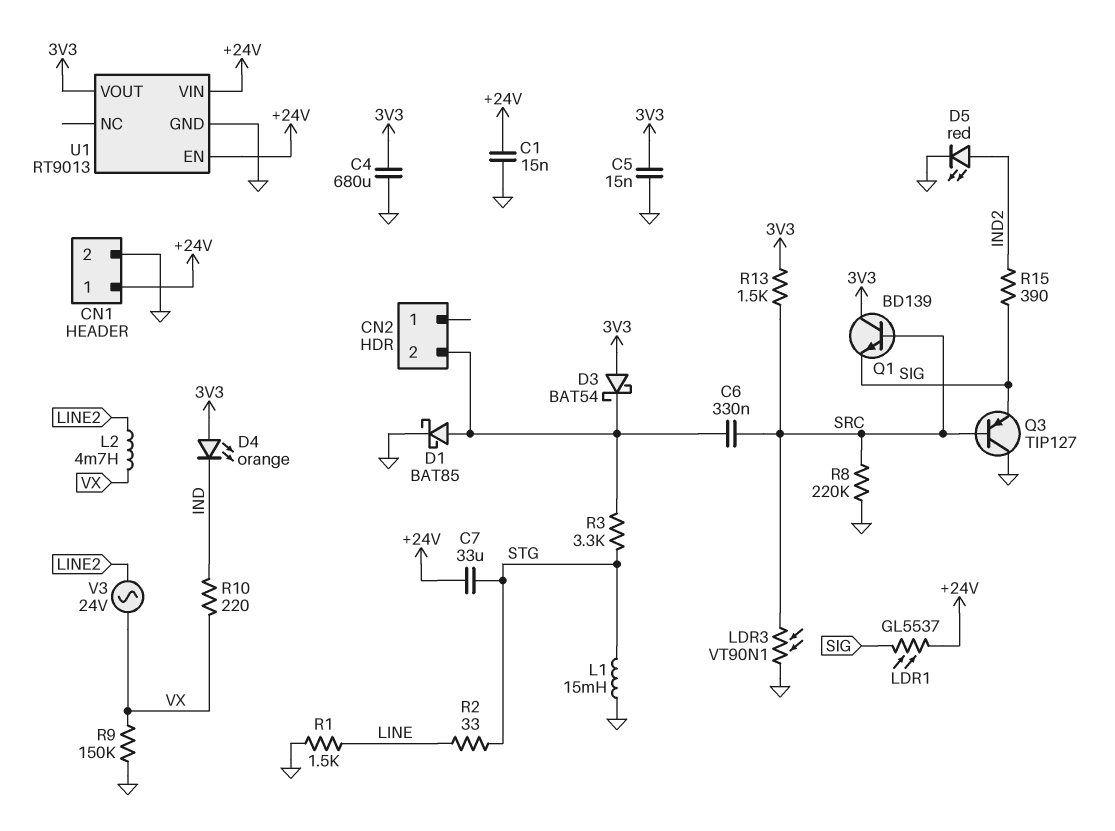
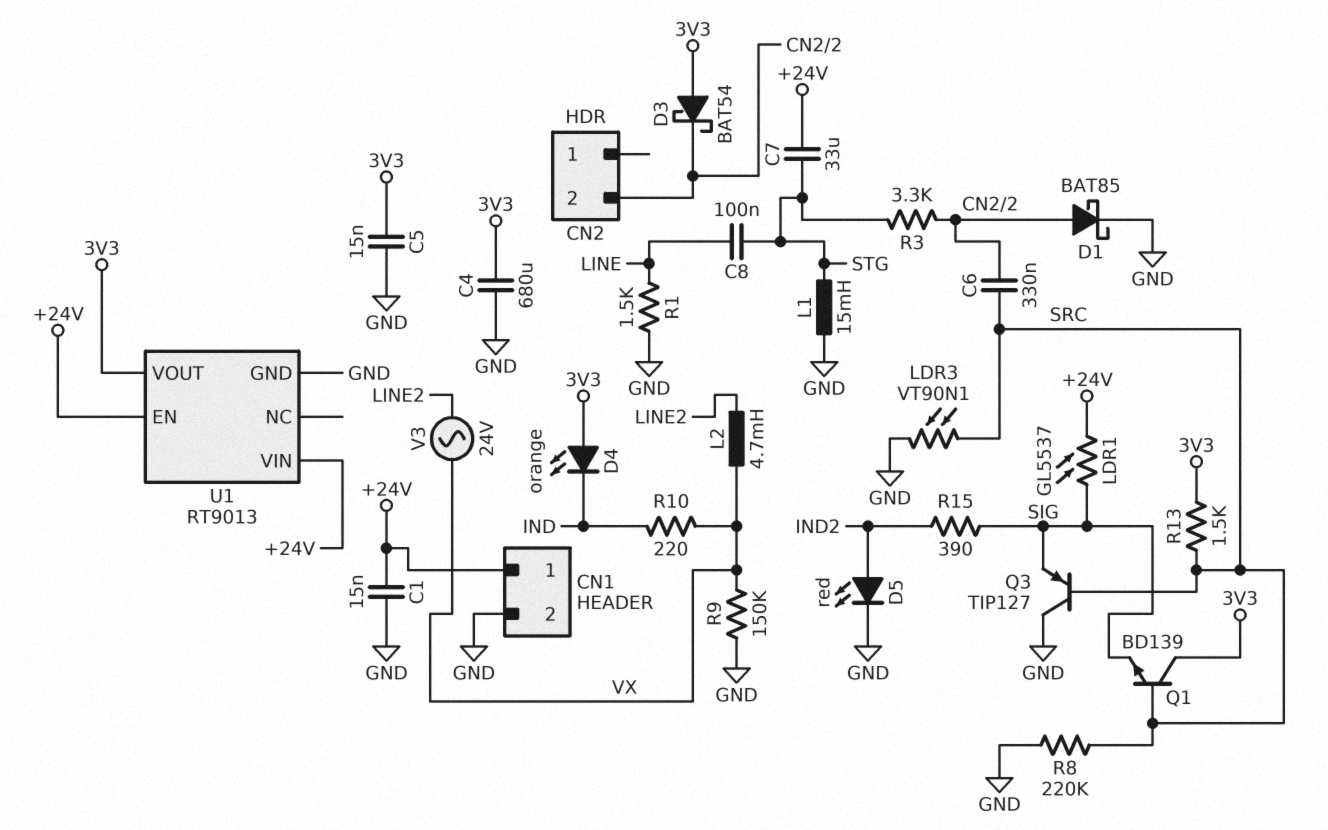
C8: none -> 100nF (LINE, STG)
R2: 33 (LINE, STG) -> none

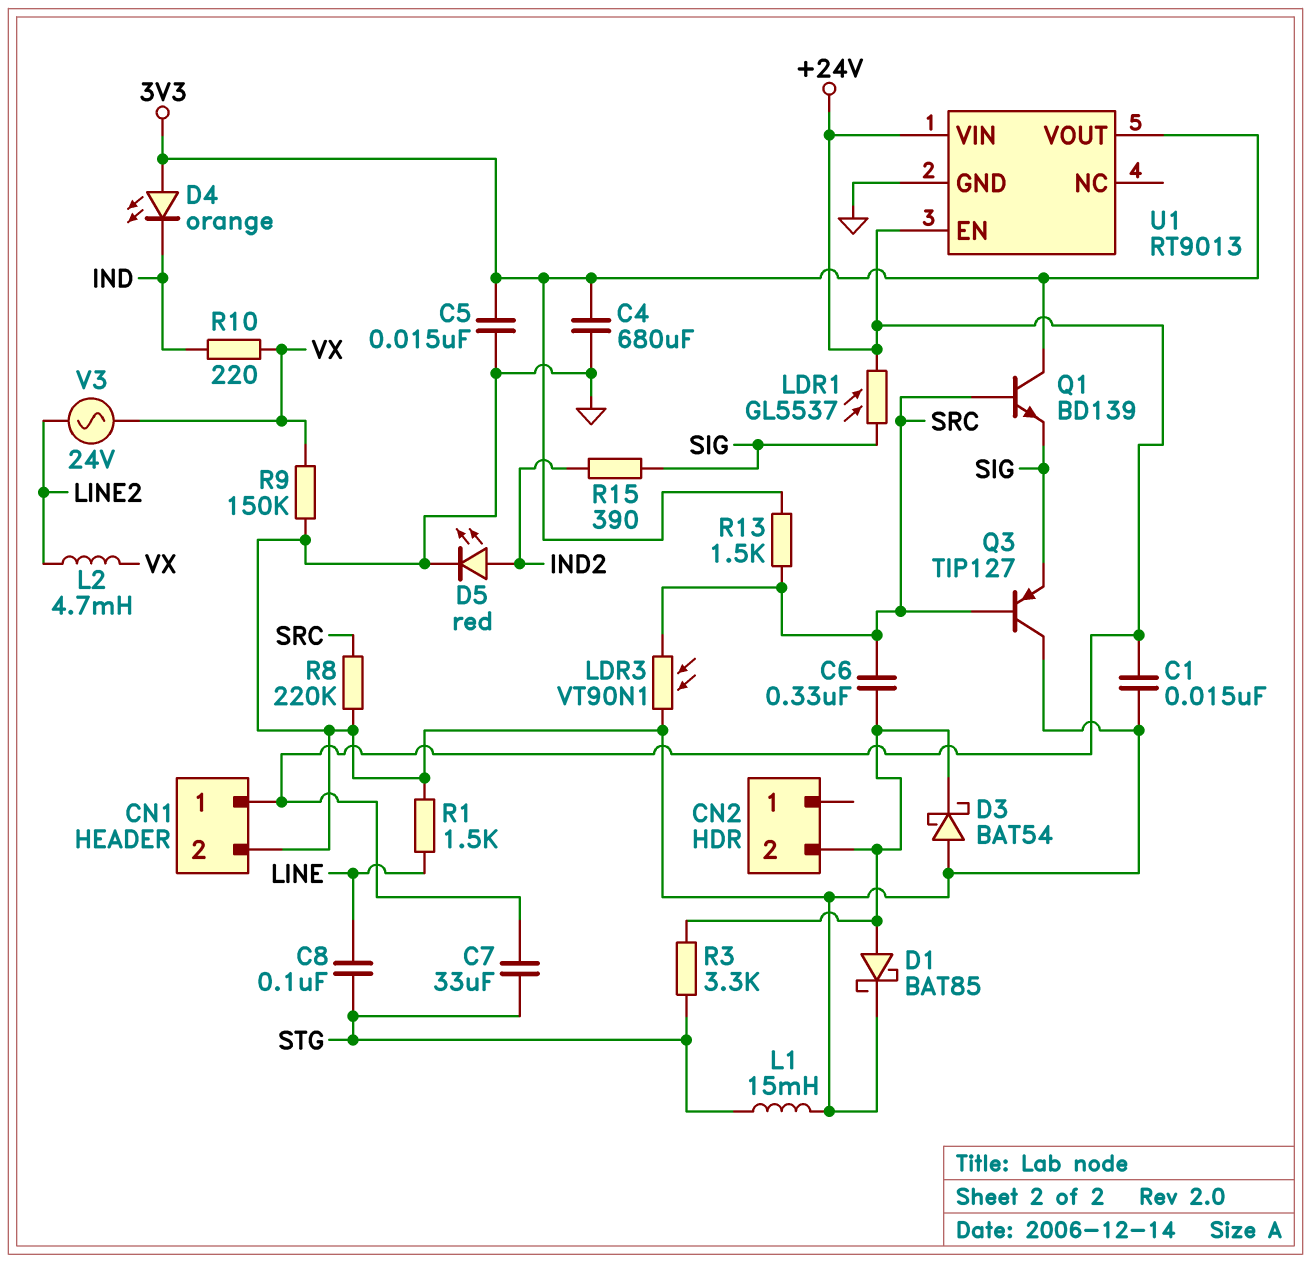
D3: schottky BAT54 (A 3V3, K CN2/2) -> schottky BAT54 (A GND, K CN2/2)

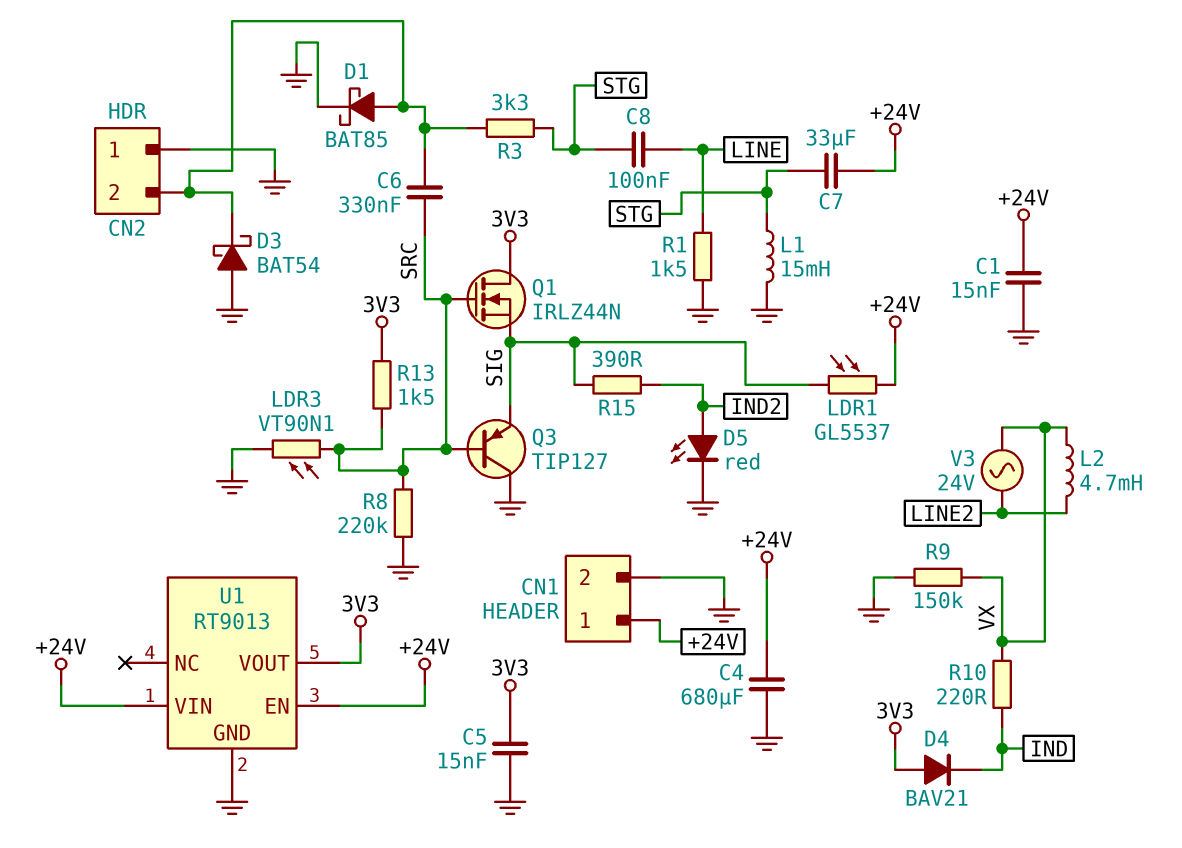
C4: 680uF (3V3, GND) -> 680uF (+24V, GND)
CN2 pin 1: none -> GND
D4: LED orange (A 3V3, K IND) -> diode BAV21 (A 3V3, K IND)
Q1: NPN BD139 (B SRC, C 3V3, E SIG) -> NMOS IRLZ44N (G SRC, D 3V3, S SIG)

